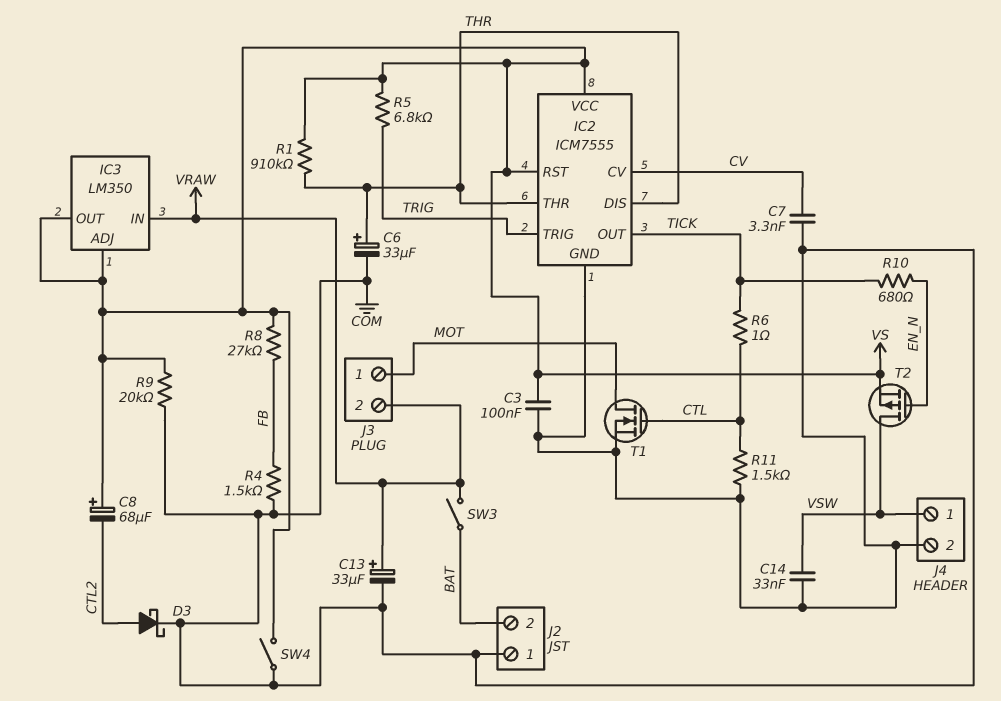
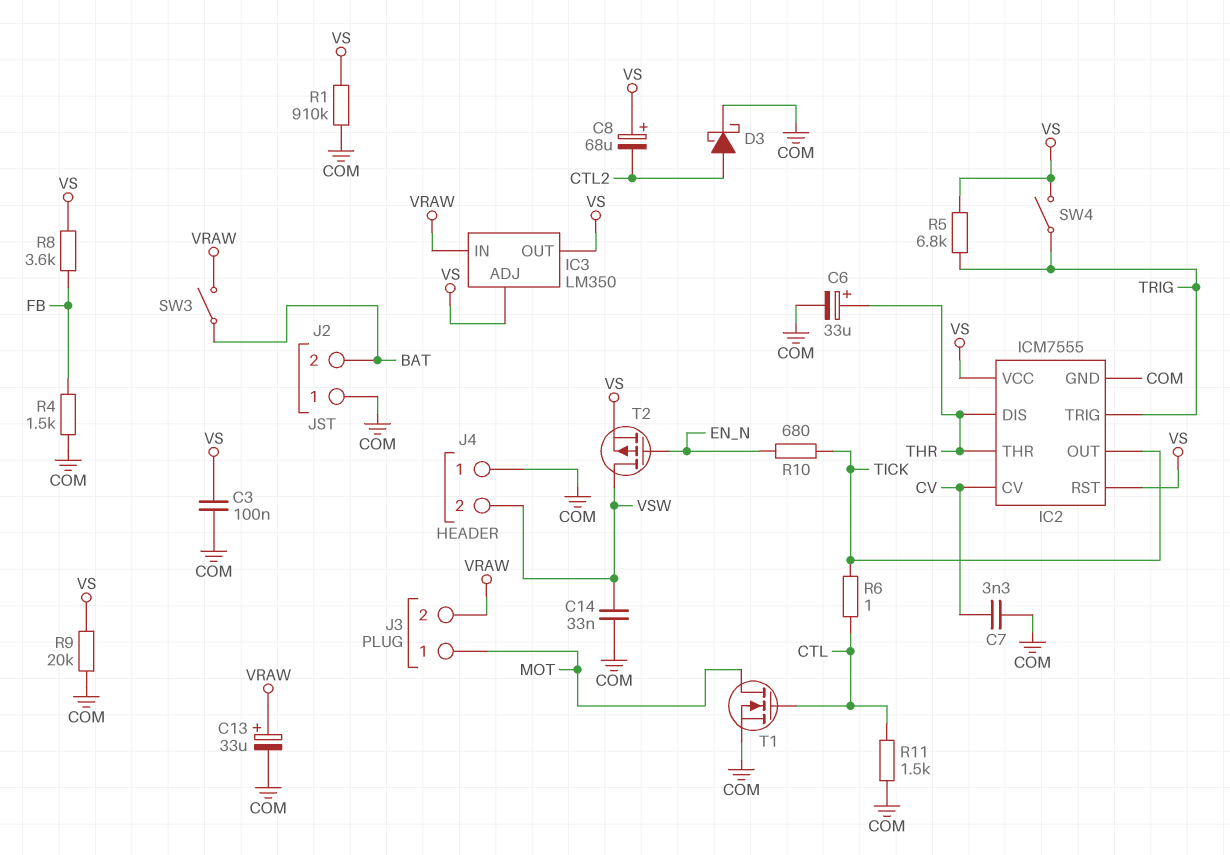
J4 pin 1: VSW -> COM
J4 pin 2: COM -> VSW
R1: 910k (THR, VS) -> 910k (COM, VS)
R8: 27k (FB, VS) -> 3.6k (FB, VS)
SW4: switch (COM, VS) -> switch (TRIG, VS)

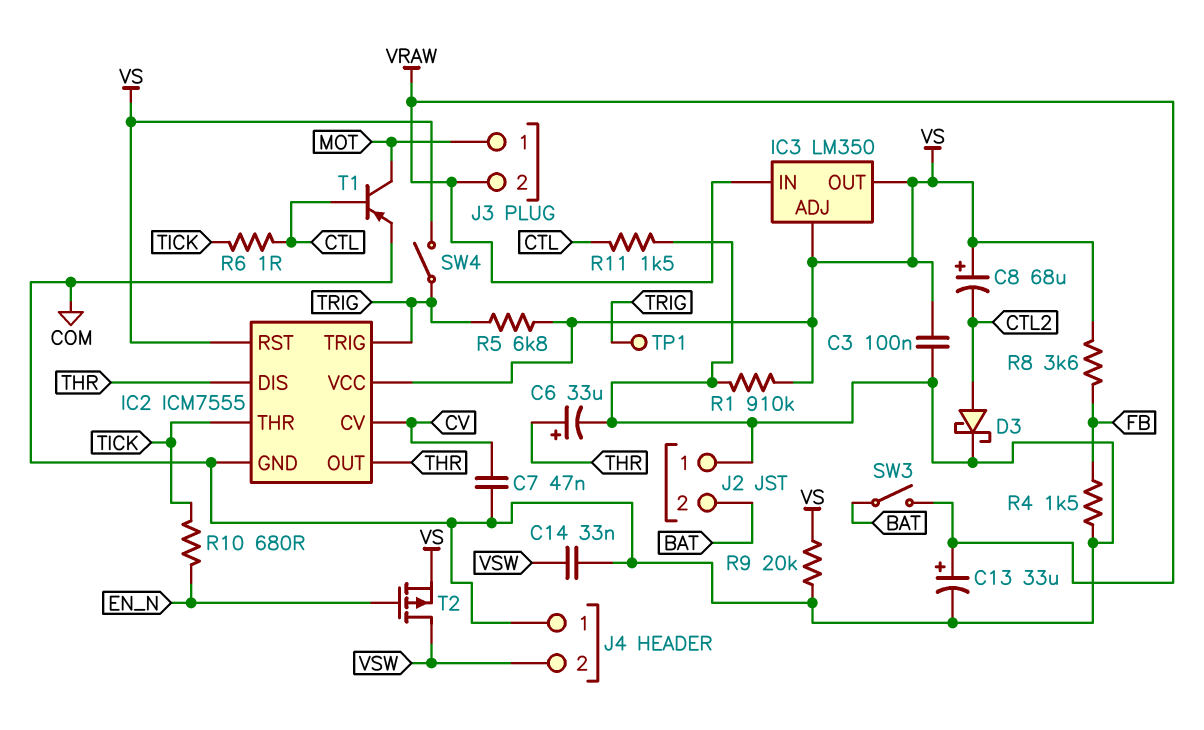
C7: 3.3nF (COM, CV) -> 47nF (COM, CV)
IC2 pin OUT: TICK -> THR
IC2 pin THR: THR -> TICK
T1: NMOS (G CTL, D MOT, S COM) -> PNP (B CTL, C MOT, E COM)
TP1: none -> test point (TRIG)

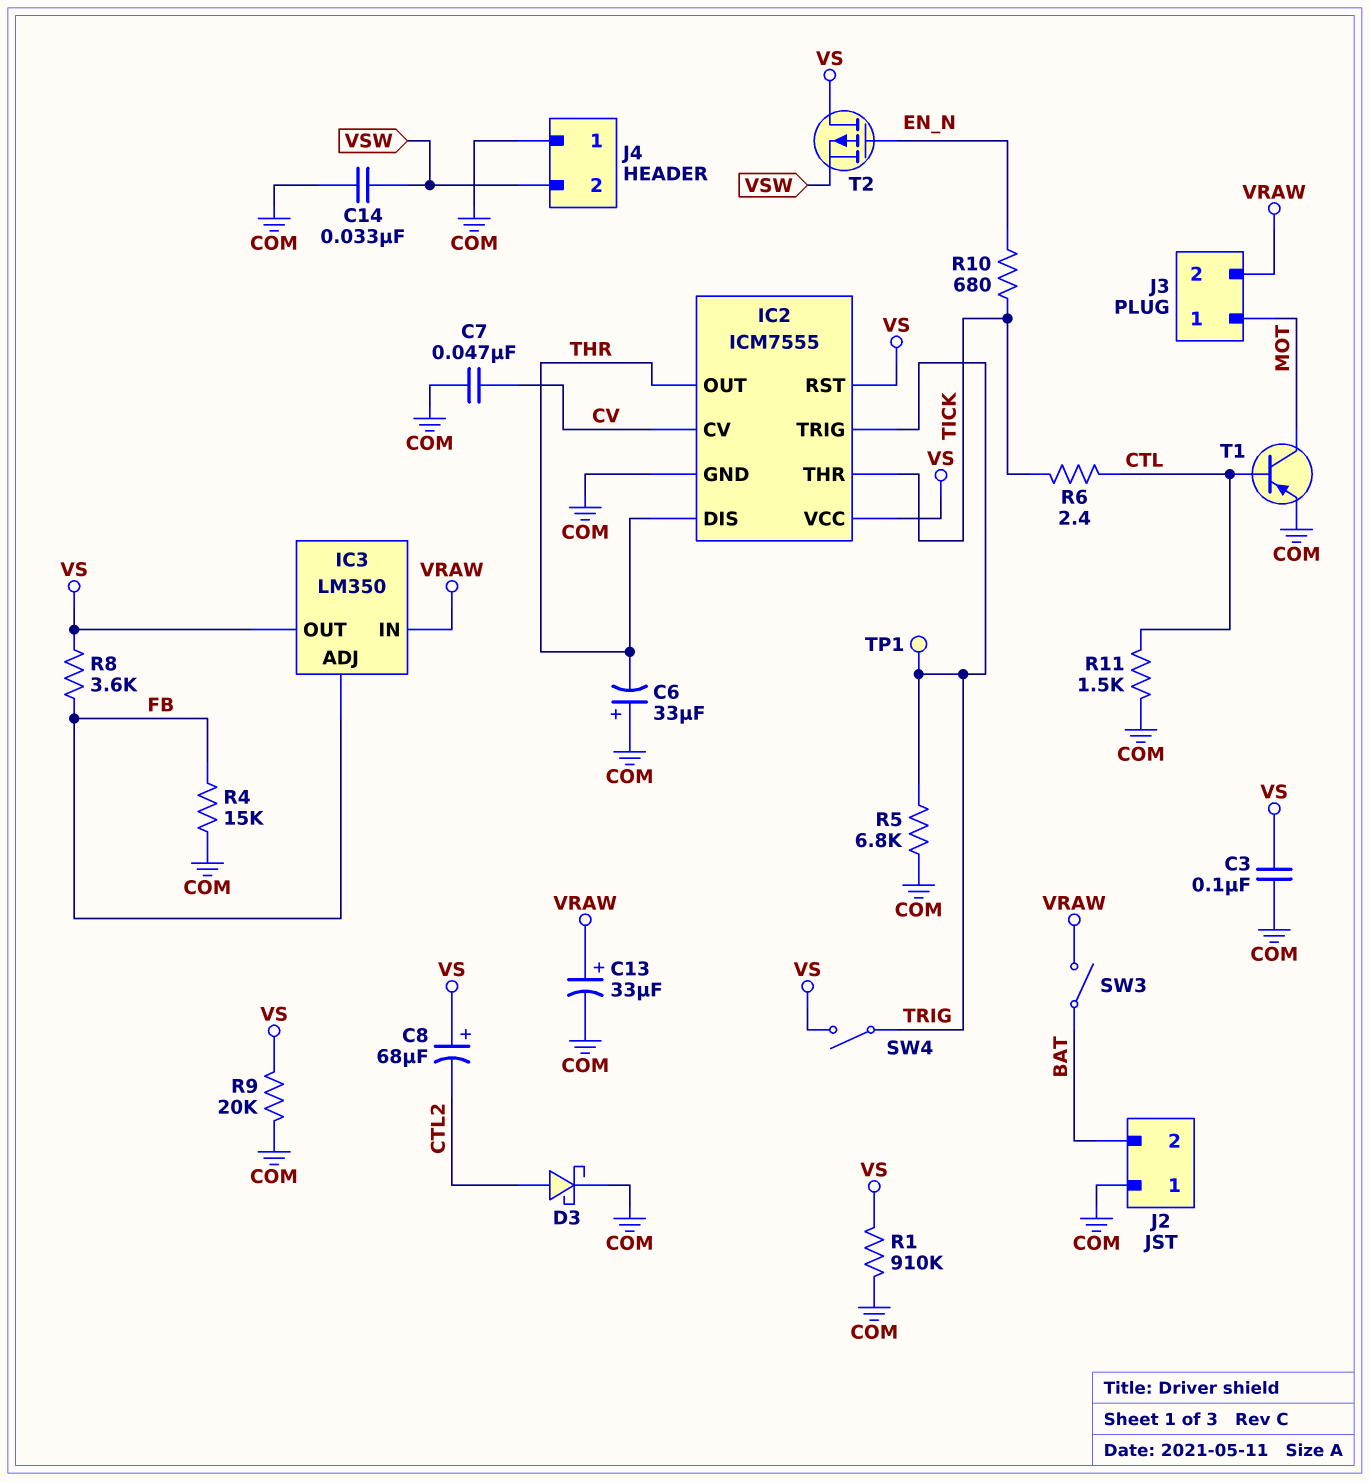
C6: 33uF (plus THR, minus COM) -> 33uF (plus COM, minus THR)
IC3 pin ADJ: VS -> FB
R4: 1.5k (COM, FB) -> 15k (COM, FB)
R5: 6.8k (TRIG, VS) -> 6.8k (COM, TRIG)
R6: 1 (CTL, TICK) -> 2.4 (CTL, TICK)
T2: PMOS (G EN_N, D VSW, S VS) -> PMOS (G EN_N, D VS, S VSW)

